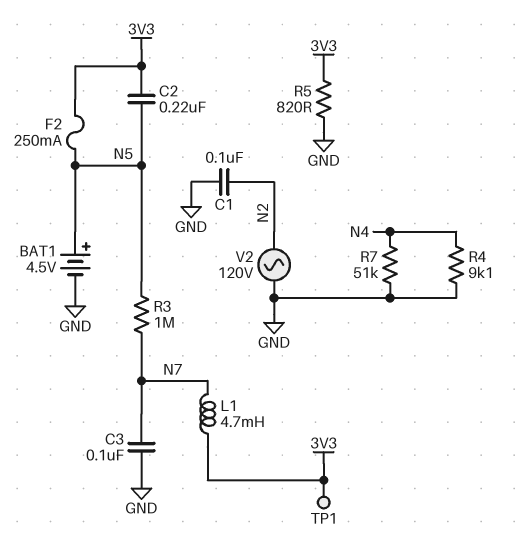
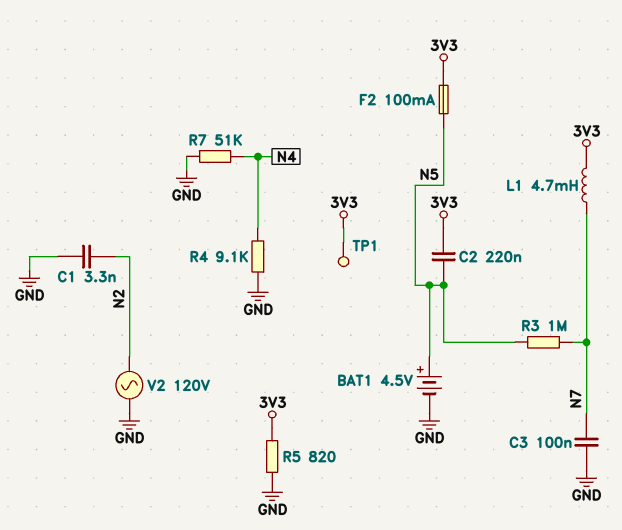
C1: 100nF (GND, N2) -> 3.3nF (GND, N2)
F2: 250mA (3V3, N5) -> 100mA (3V3, N5)

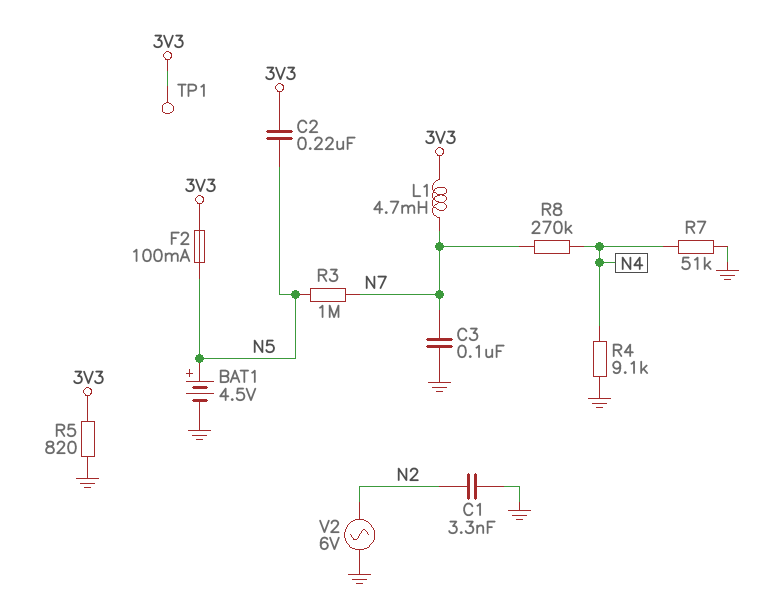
R8: none -> 270k (N4, N7)
V2: AC 120V (GND, N2) -> AC 6V (GND, N2)

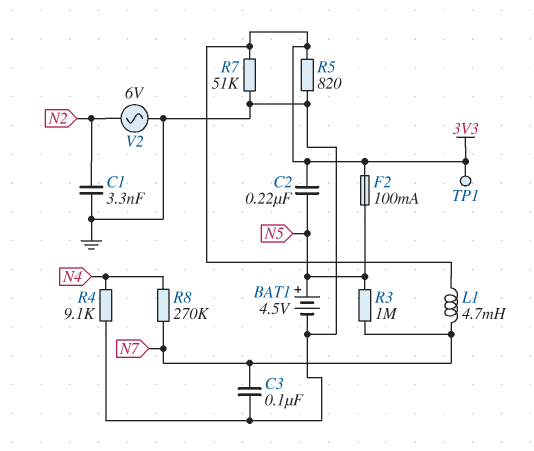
R7: 51k (GND, N4) -> 51k (3V3, GND)

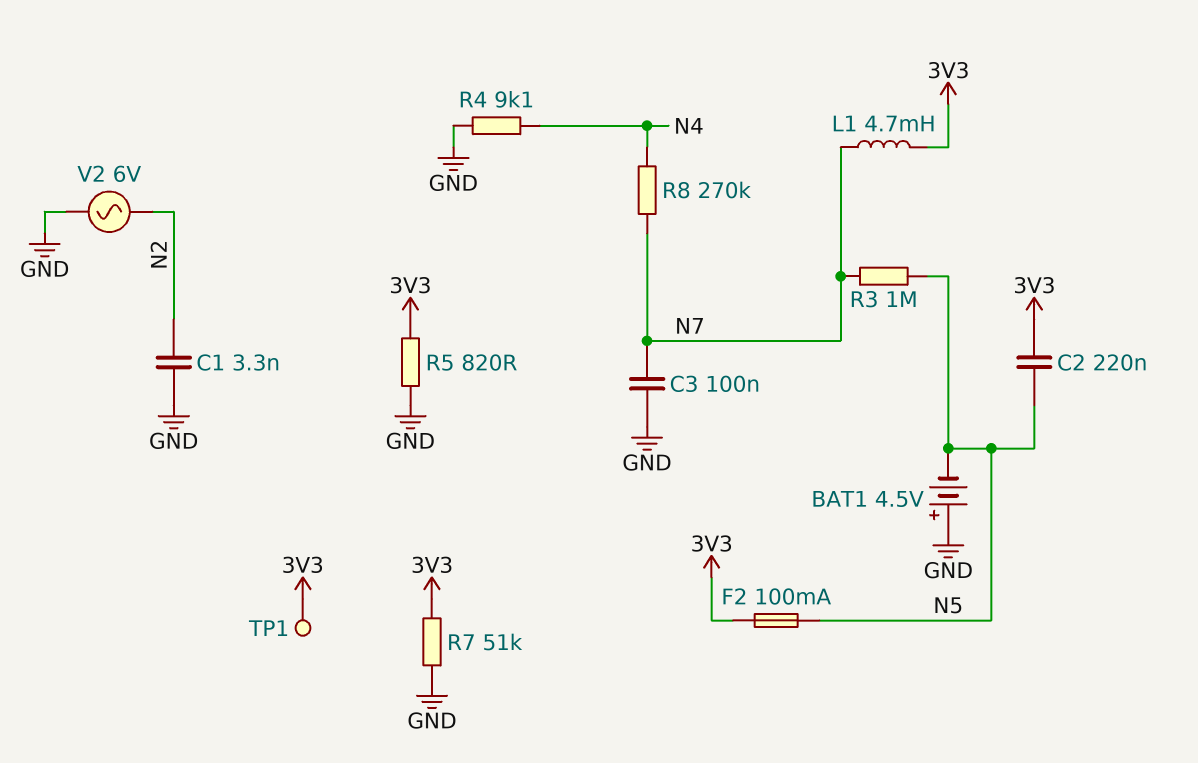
BAT1: 4.5V (plus N5, minus GND) -> 4.5V (plus GND, minus N5)

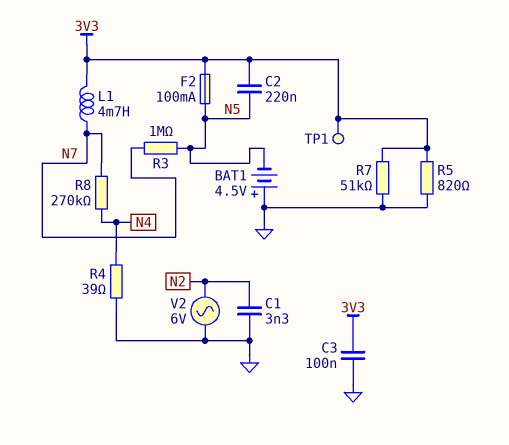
C3: 100nF (GND, N7) -> 100nF (3V3, GND)
R4: 9.1k (GND, N4) -> 39 (GND, N4)

